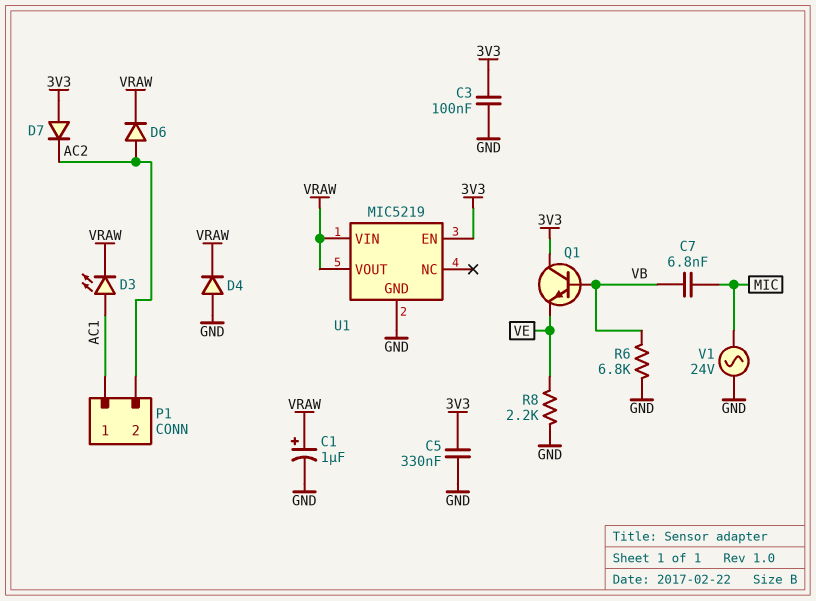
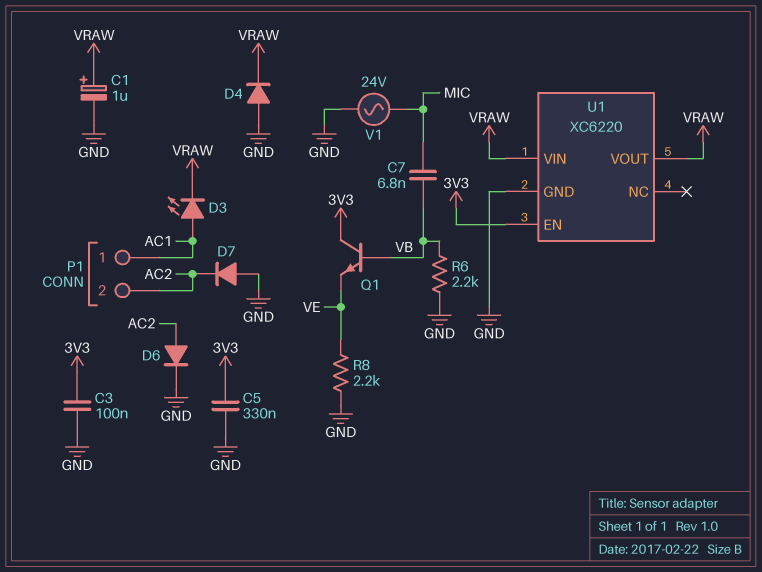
D6: diode (A AC2, K VRAW) -> diode (A AC2, K GND)
D7: diode (A 3V3, K AC2) -> diode (A GND, K AC2)
R6: 6.8k (GND, VB) -> 2.2k (GND, VB)
U1: MIC5219 -> XC6220

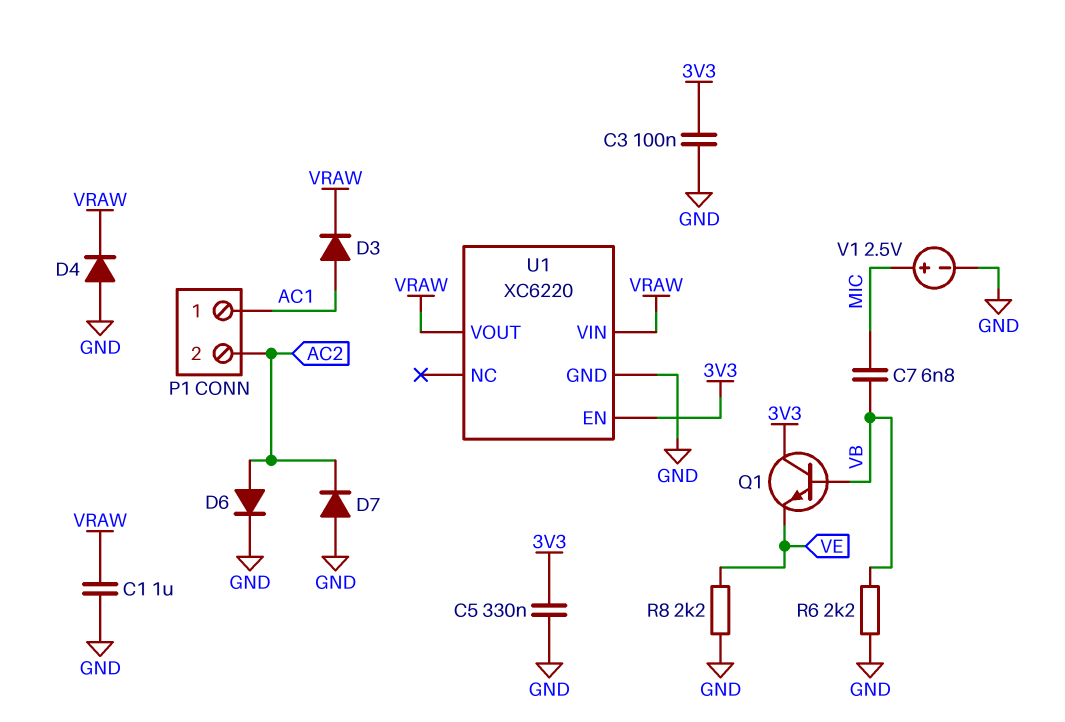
C1: 1uF (plus VRAW, minus GND) -> 1uF (GND, VRAW)
D3: LED (A AC1, K VRAW) -> diode (A AC1, K VRAW)
V1: AC 24V (GND, MIC) -> 2.5V (plus MIC, minus GND)

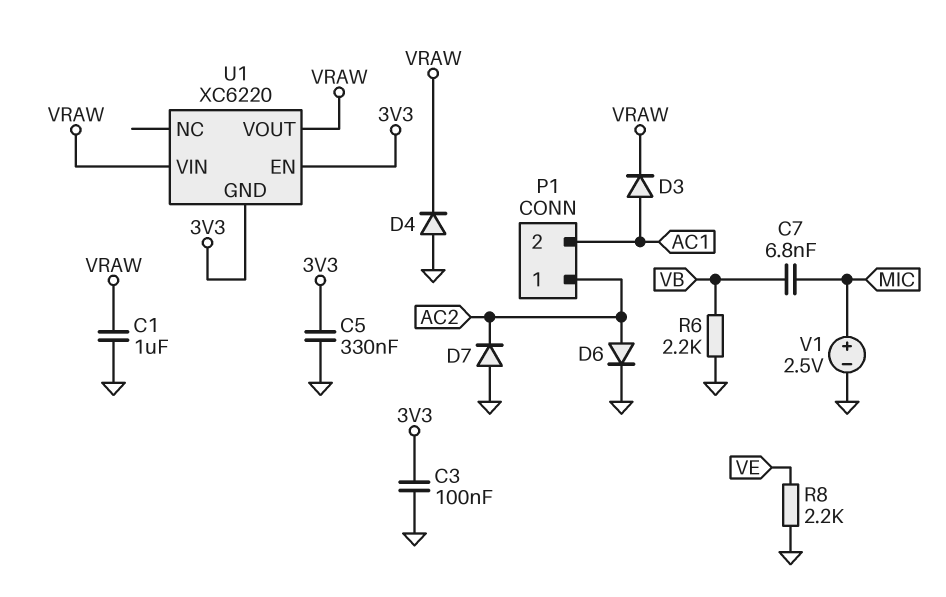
P1 pin 1: AC1 -> AC2
P1 pin 2: AC2 -> AC1
Q1: NPN (B VB, C 3V3, E VE) -> none
U1 pin GND: GND -> 3V3

